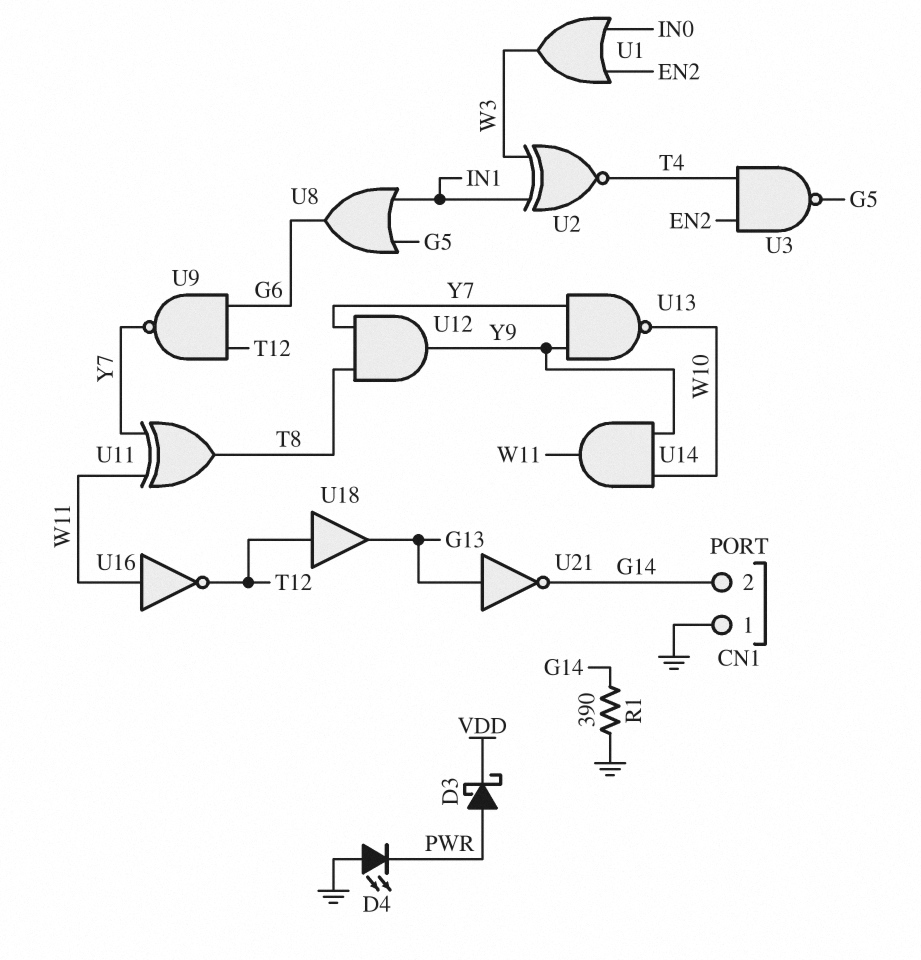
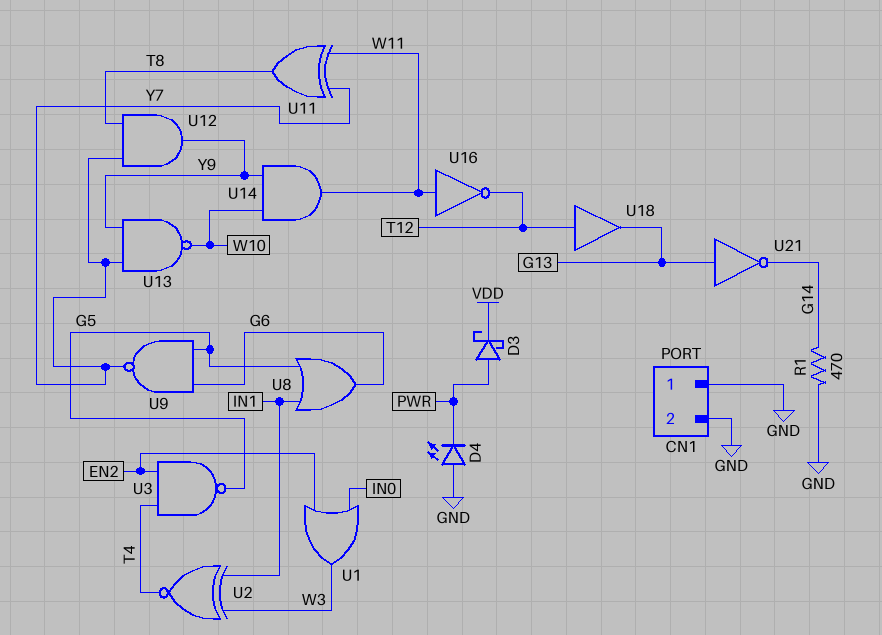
CN1 pin 2: G14 -> GND
R1: 390 (G14, GND) -> 470 (G14, GND)
U9: NAND (in G6, in T12, out Y7) -> NAND (in G5, in G6, out Y7)

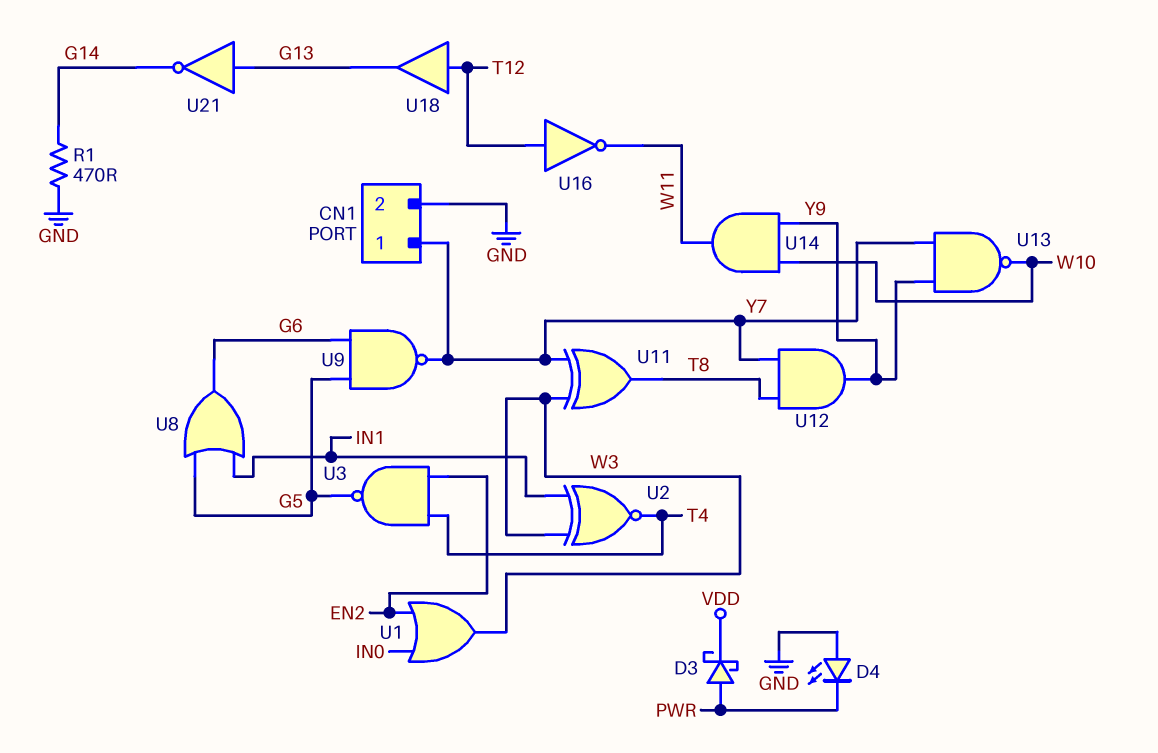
CN1 pin 1: GND -> Y7
U11: XOR (in W11, in Y7, out T8) -> XOR (in W3, in Y7, out T8)
U16: NOT (in W11, out T12) -> NOT (in T12, out W11)

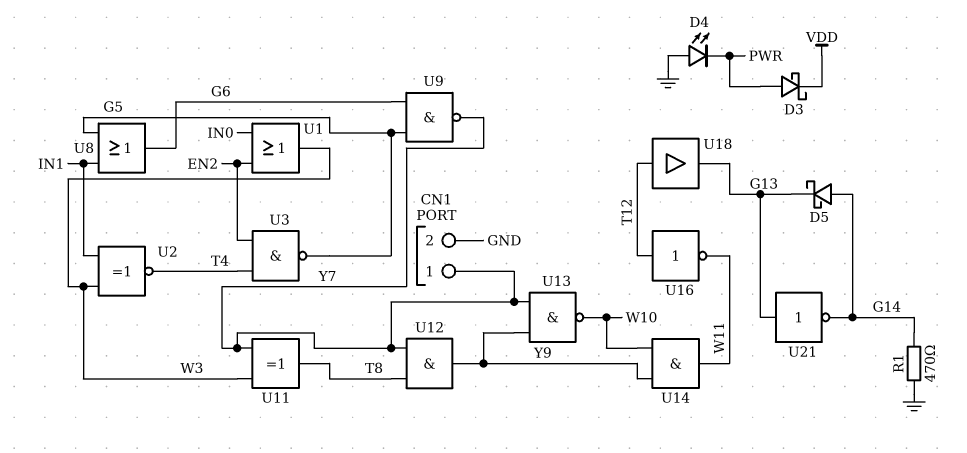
D5: none -> schottky (A G14, K G13)

